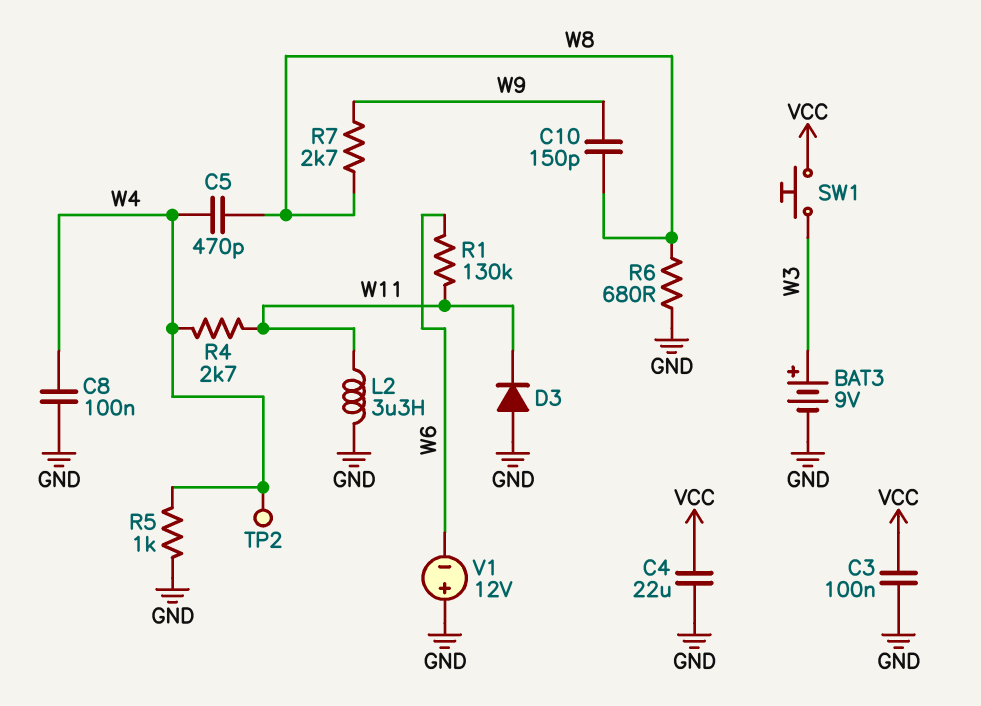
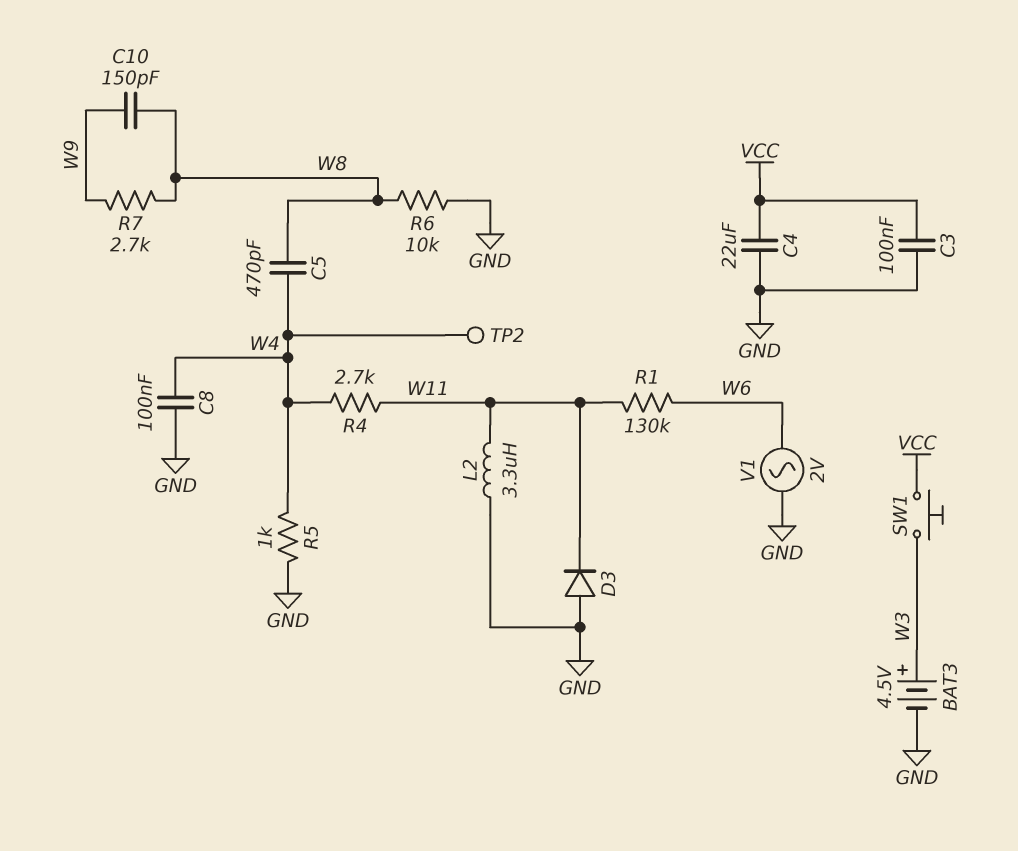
BAT3: 9V (plus W3, minus GND) -> 4.5V (plus W3, minus GND)
R6: 680 (GND, W8) -> 10k (GND, W8)
V1: 12V (plus GND, minus W6) -> AC 2V (GND, W6)

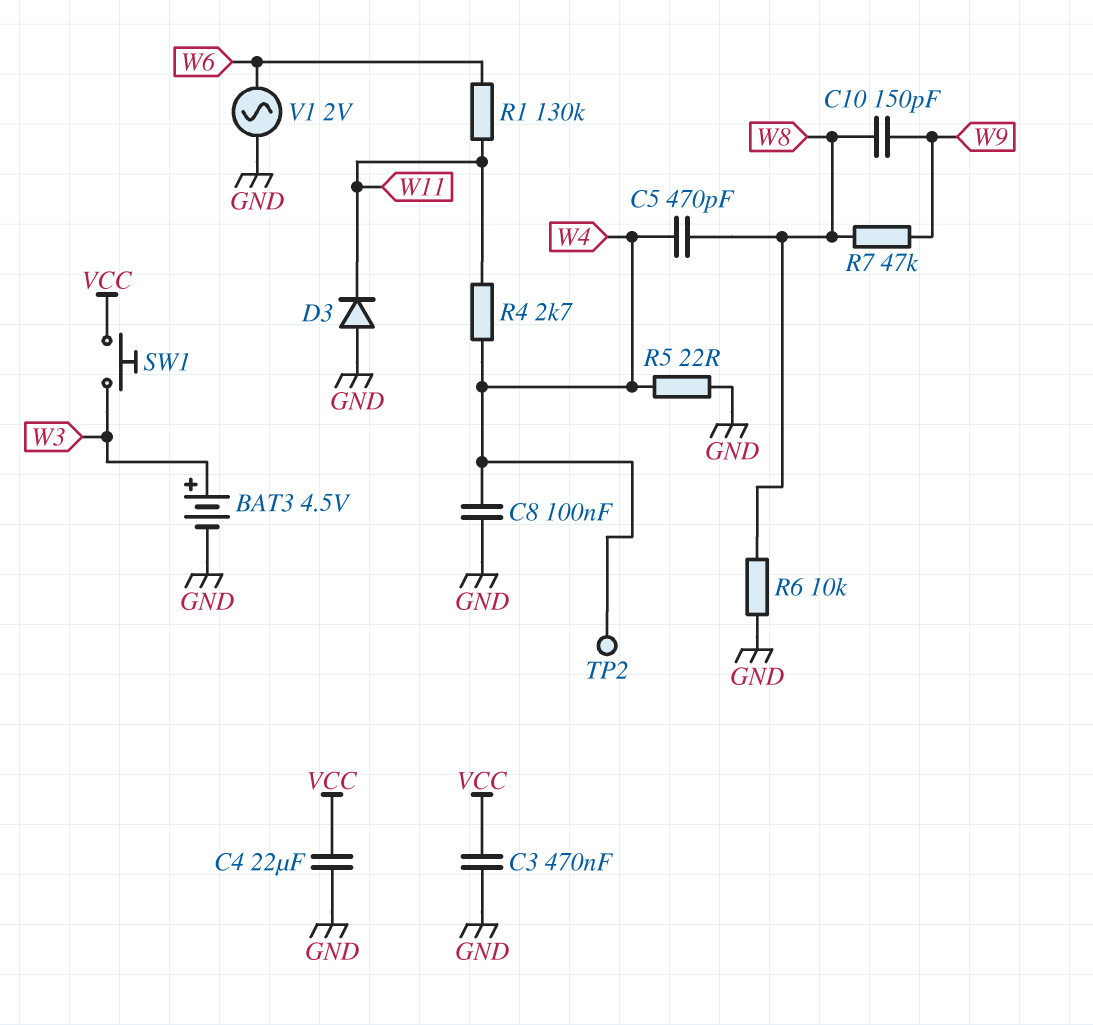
C3: 100nF (GND, VCC) -> 470nF (GND, VCC)
L2: 3.3uH (GND, W11) -> none
R5: 1k (GND, W4) -> 22 (GND, W4)
R7: 2.7k (W8, W9) -> 47k (W8, W9)

